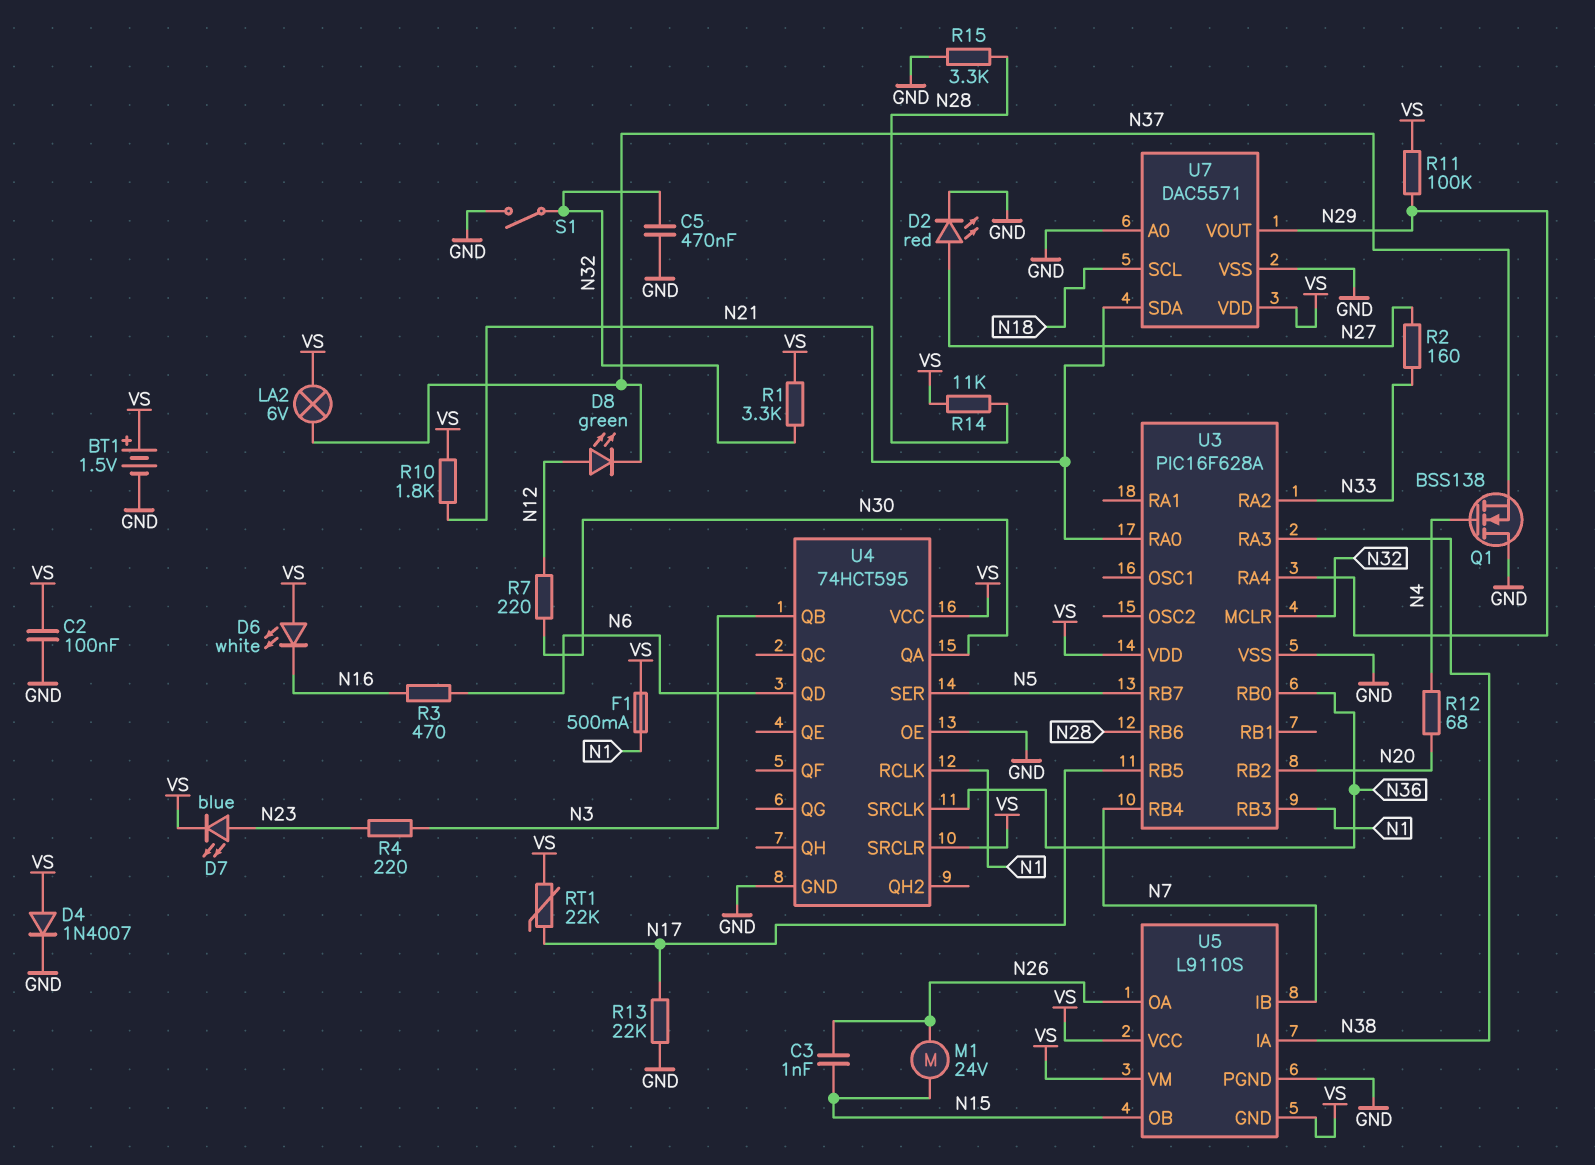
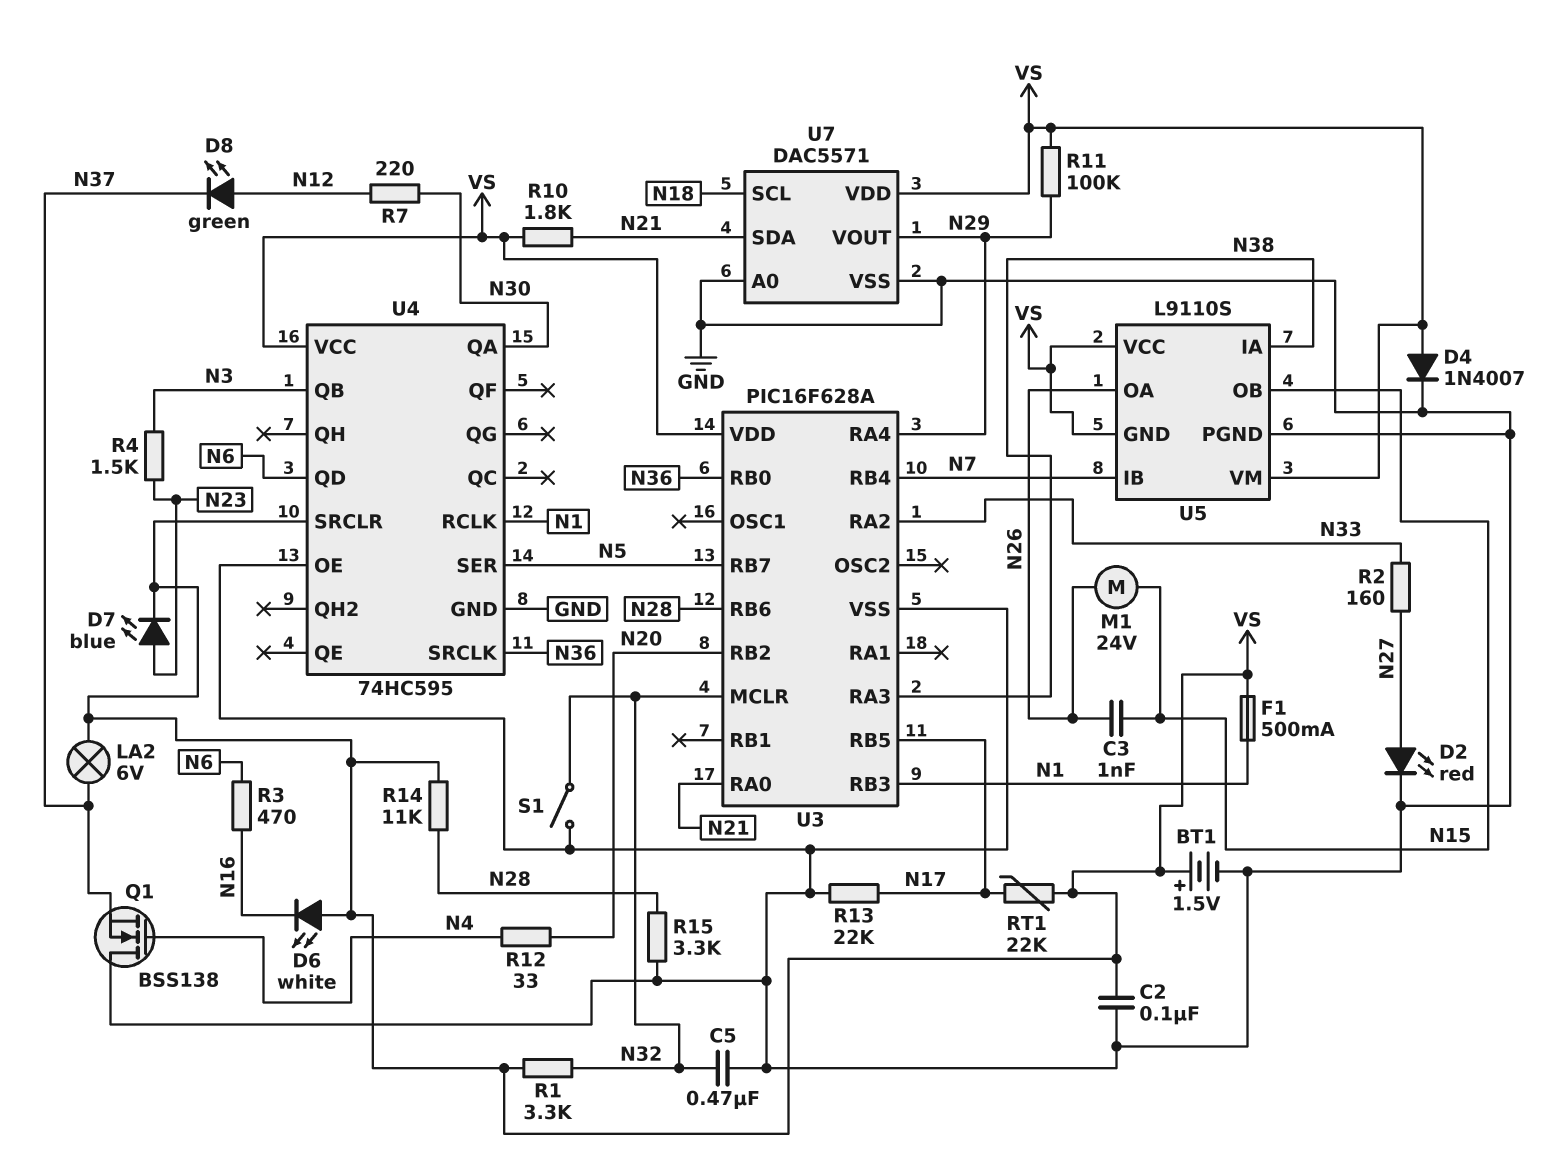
R4: 220 (N3, N23) -> 1.5k (N3, N23)
R12: 68 (N4, N20) -> 33 (N4, N20)
U4: 74HCT595 -> 74HC595

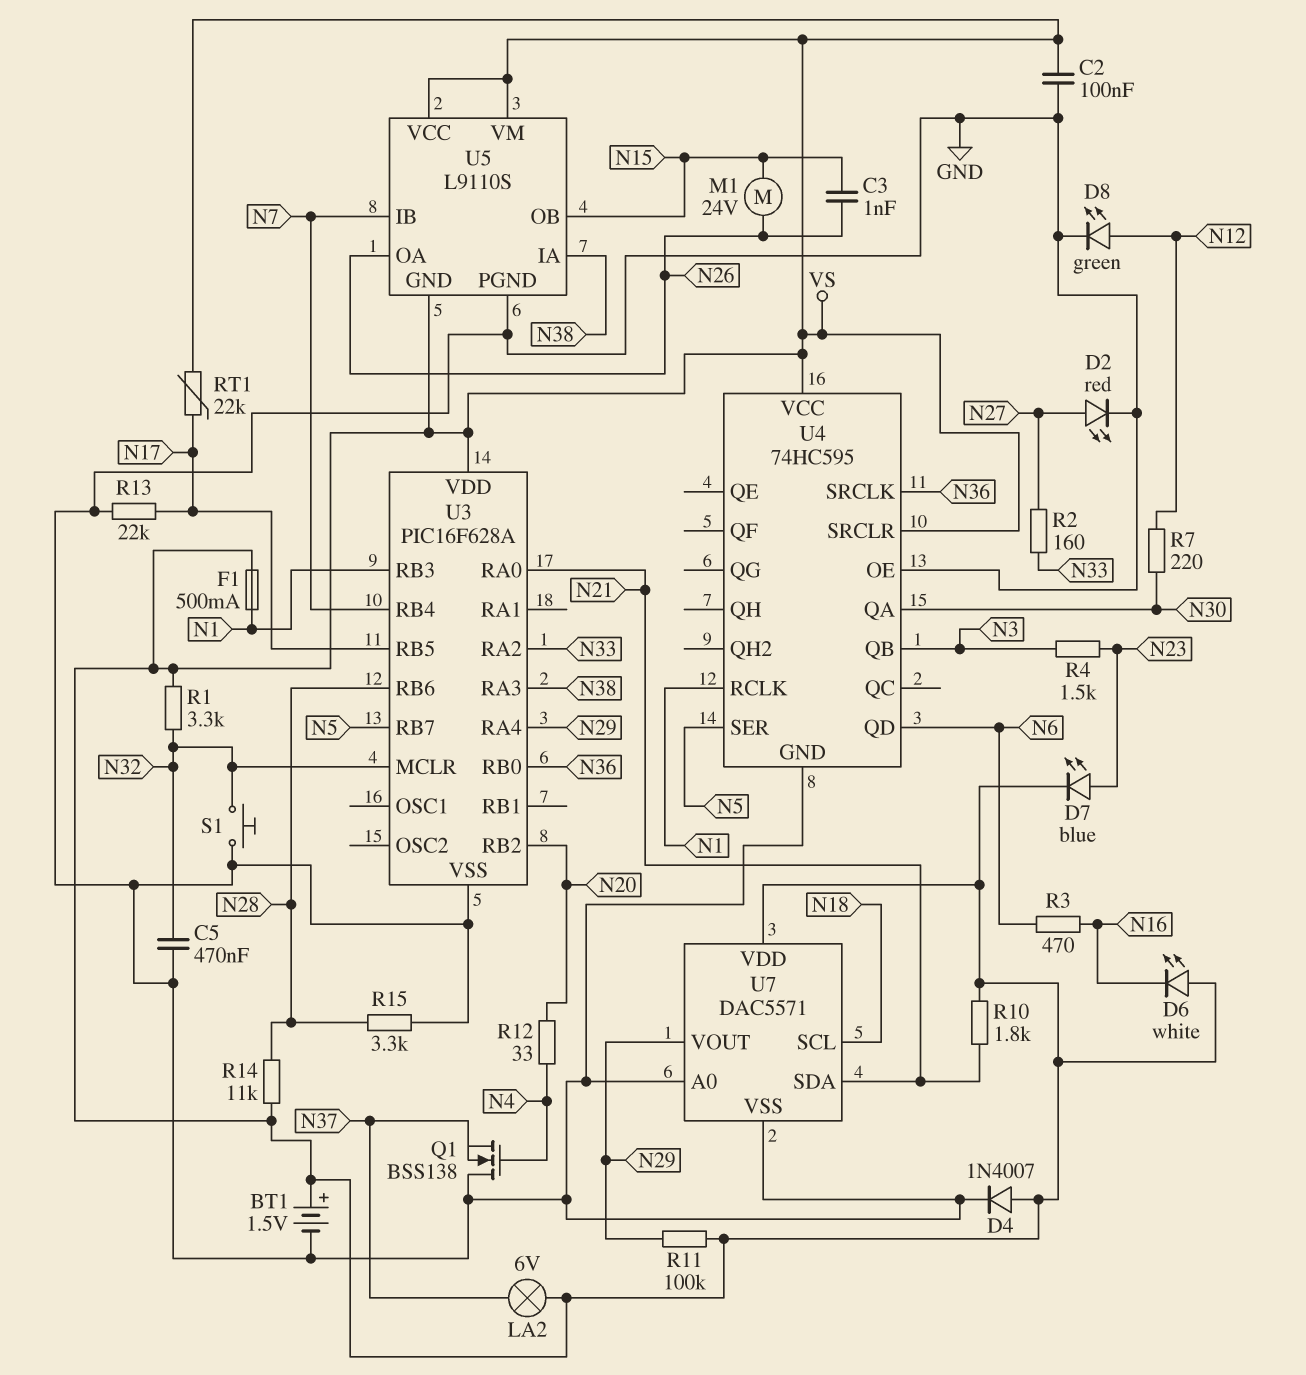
D8: LED green (A N12, K N37) -> LED green (A N12, K GND)
S1: switch (GND, N32) -> button (GND, N32)

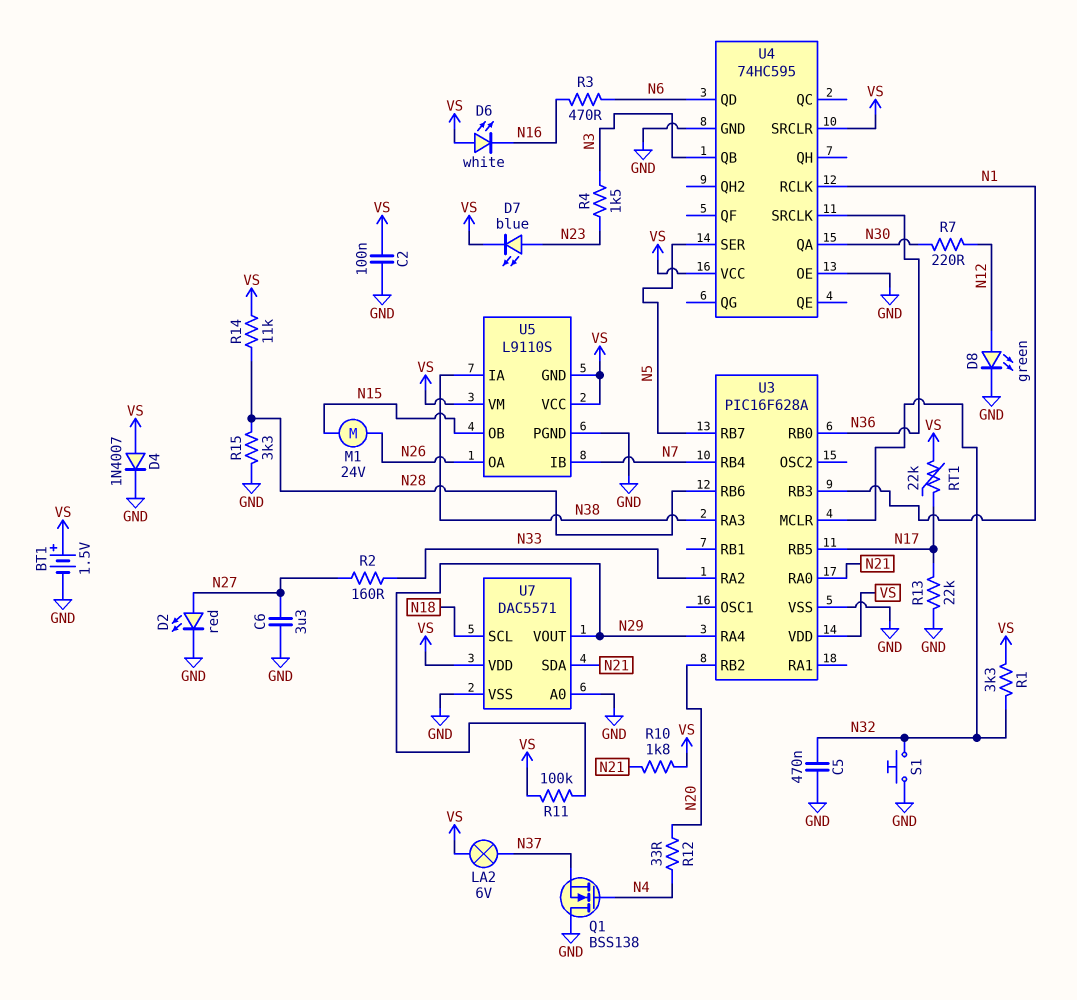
C3: 1nF (N15, N26) -> none
C6: none -> 3.3uF (GND, N27)
F1: 500mA (N1, VS) -> none

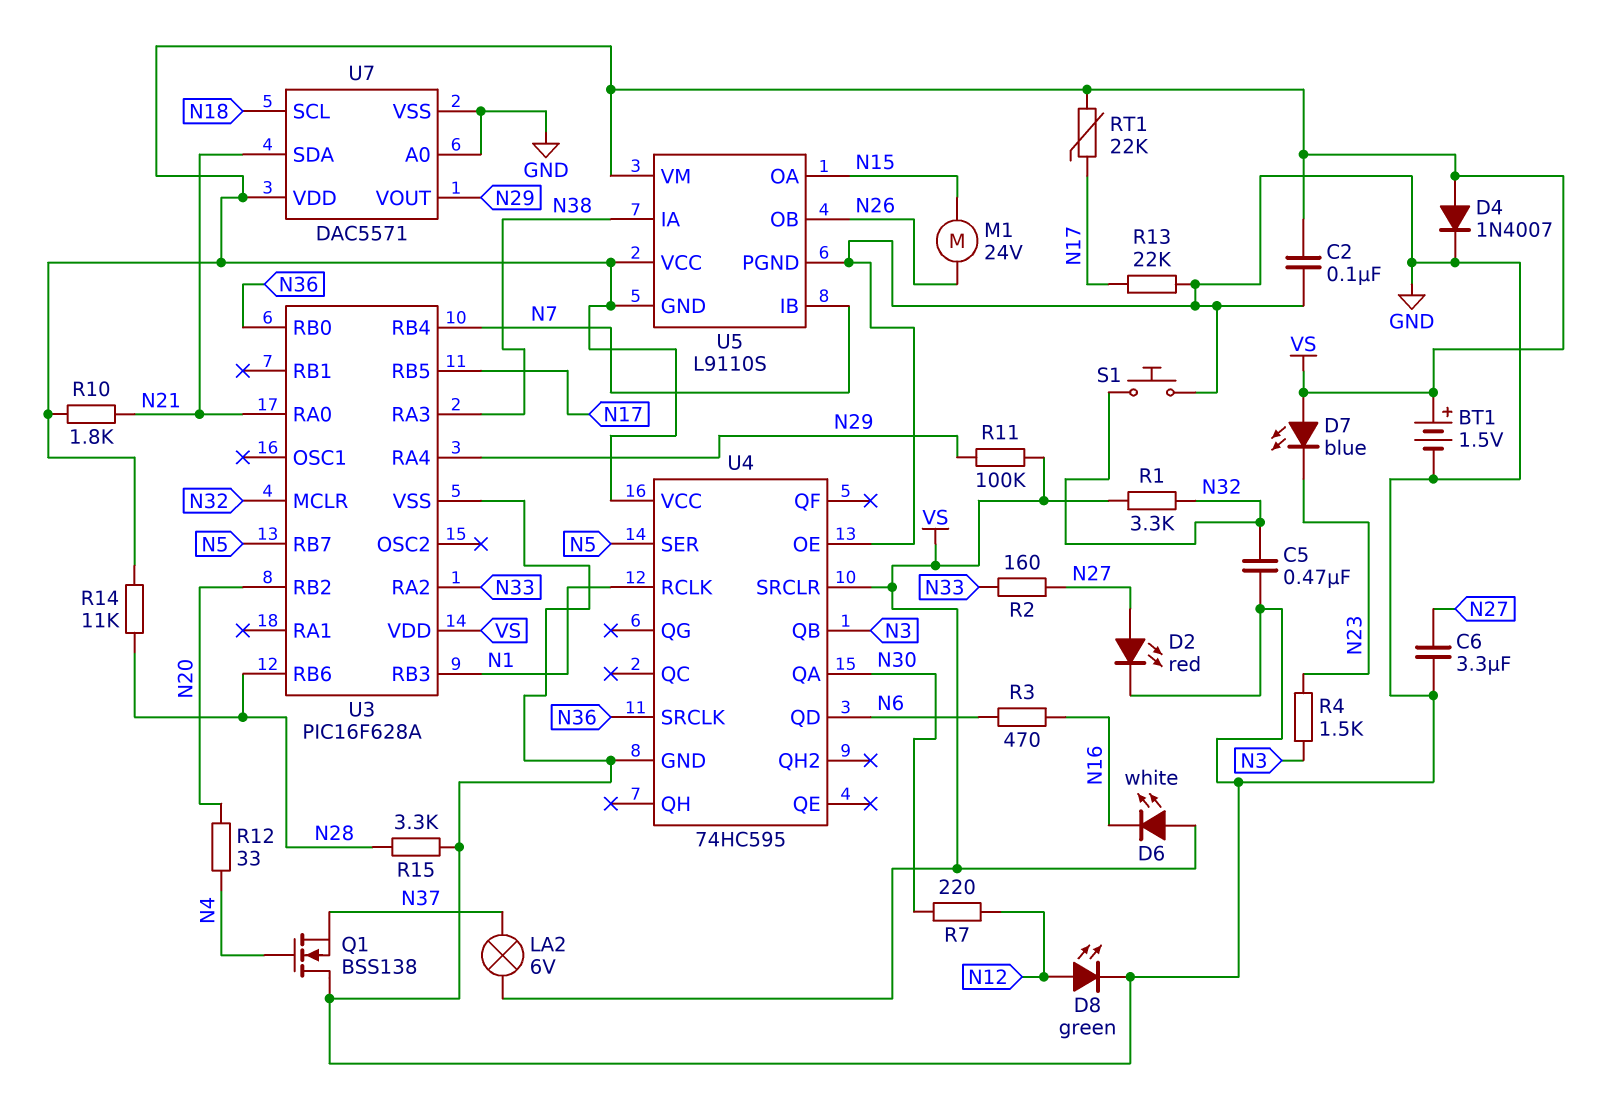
D7: LED blue (A N23, K VS) -> LED blue (A VS, K N23)
U5 pin OA: N26 -> N15
U5 pin OB: N15 -> N26

